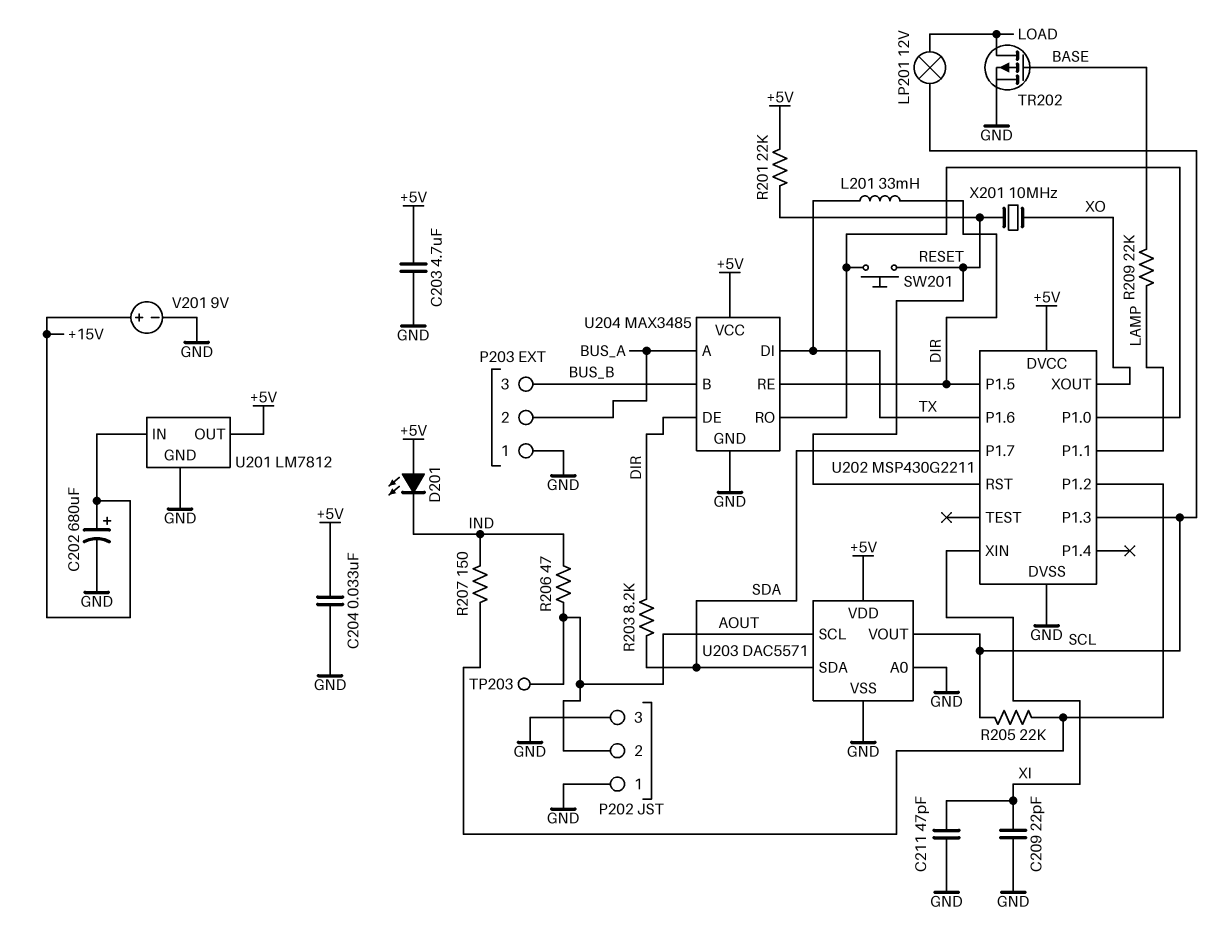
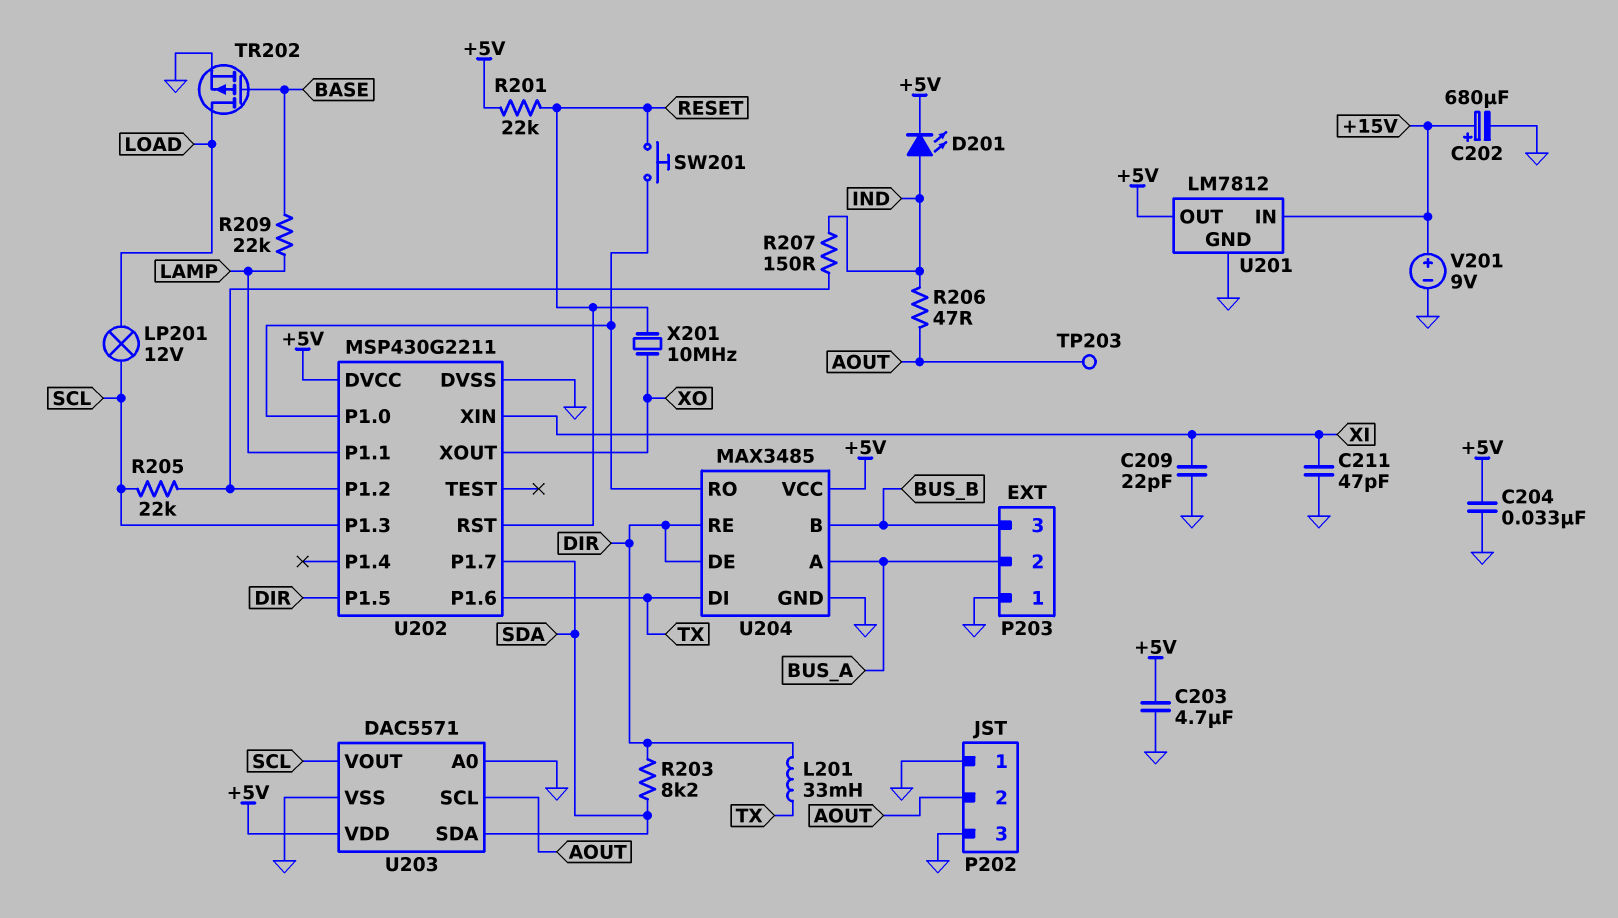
D201: LED (A +5V, K IND) -> LED (A IND, K +5V)

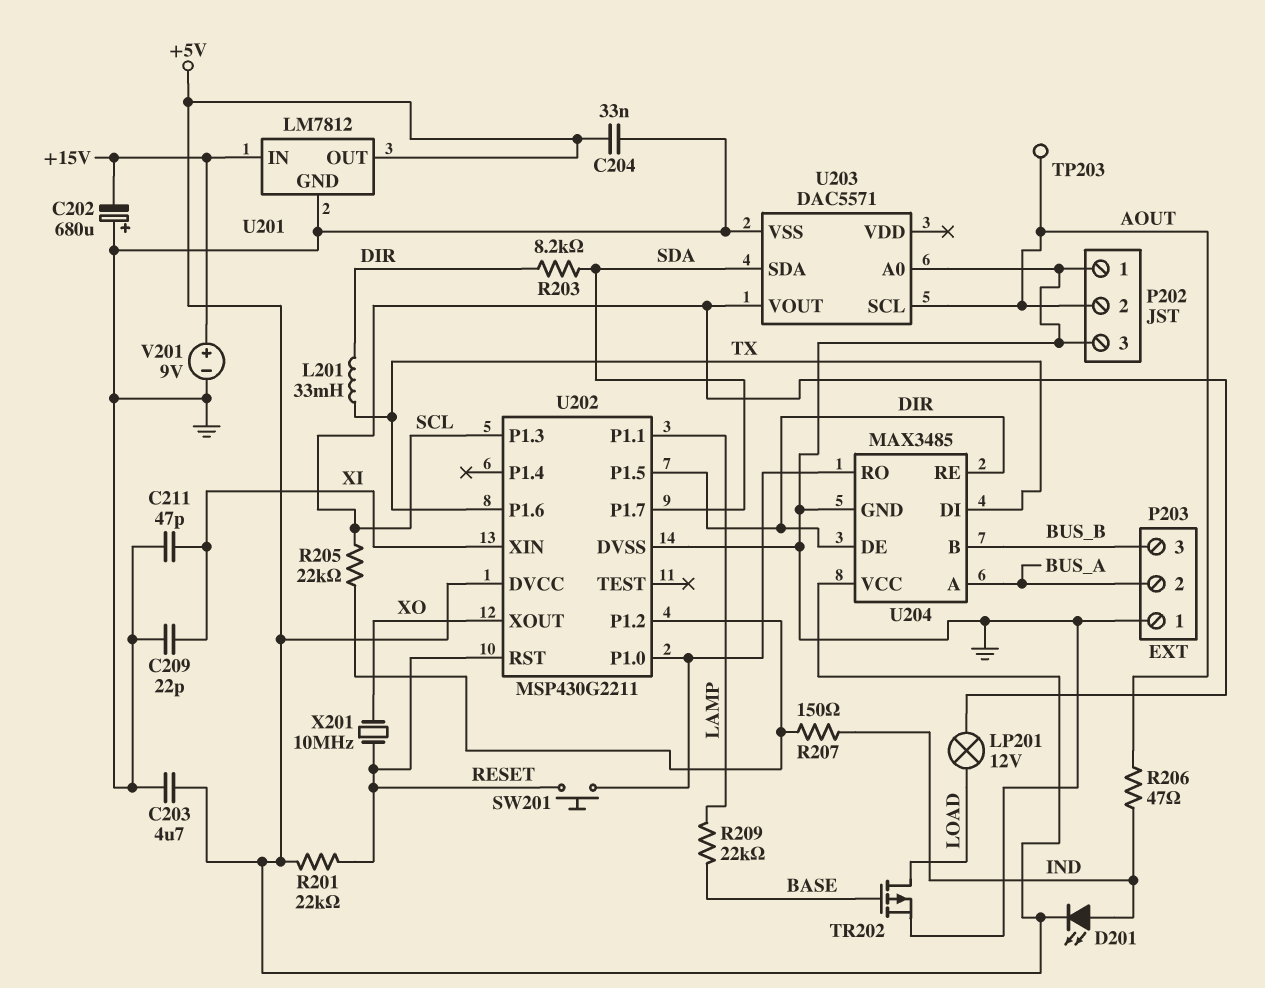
C202: 680uF (plus +15V, minus GND) -> 680uF (plus GND, minus +15V)
U203 pin VDD: +5V -> none

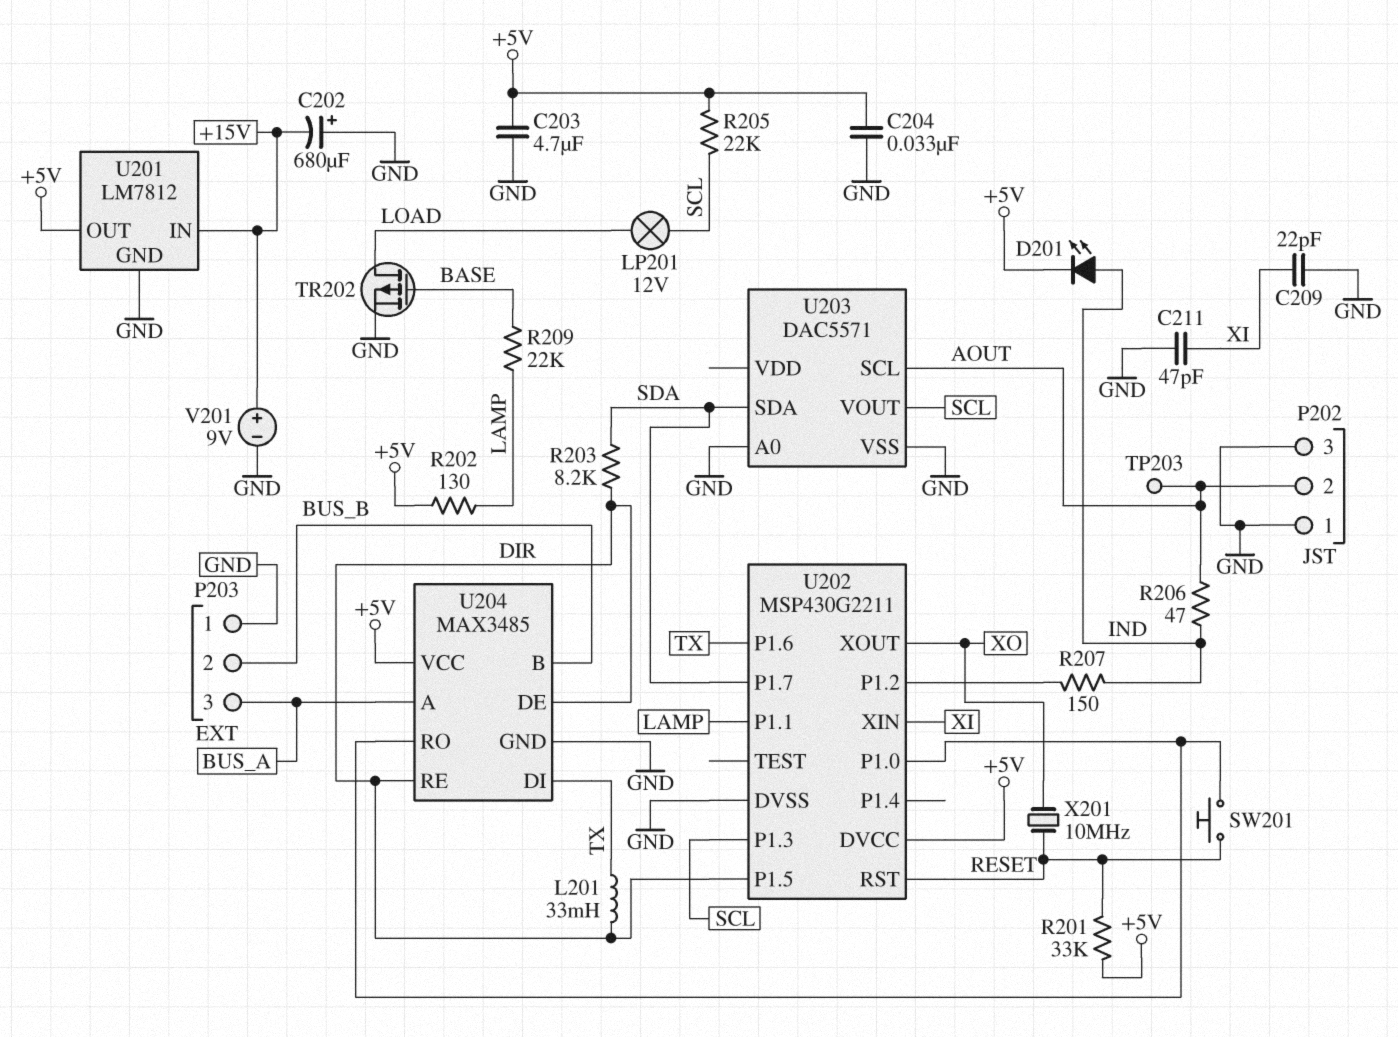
P203 pin 2: BUS_A -> BUS_B
P203 pin 3: BUS_B -> BUS_A
R201: 22k (+5V, RESET) -> 33k (+5V, RESET)
R202: none -> 130 (+5V, LAMP)
R205: 22k (SCL, U202/P1.2) -> 22k (+5V, SCL)

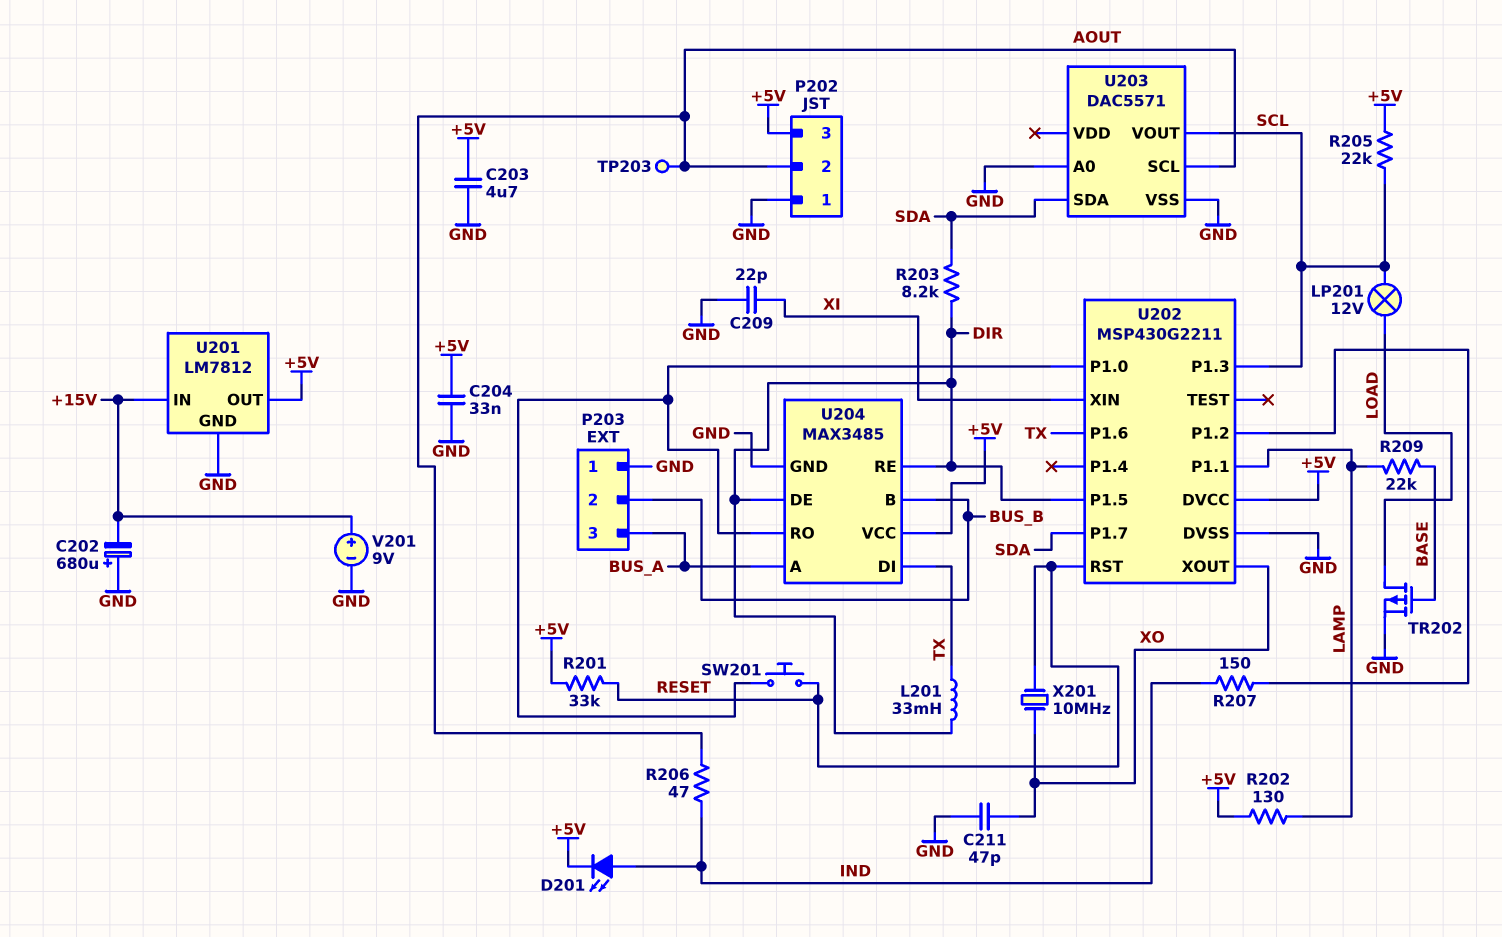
C211: 47pF (GND, XI) -> 47pF (GND, XO)
P202 pin 3: GND -> +5V

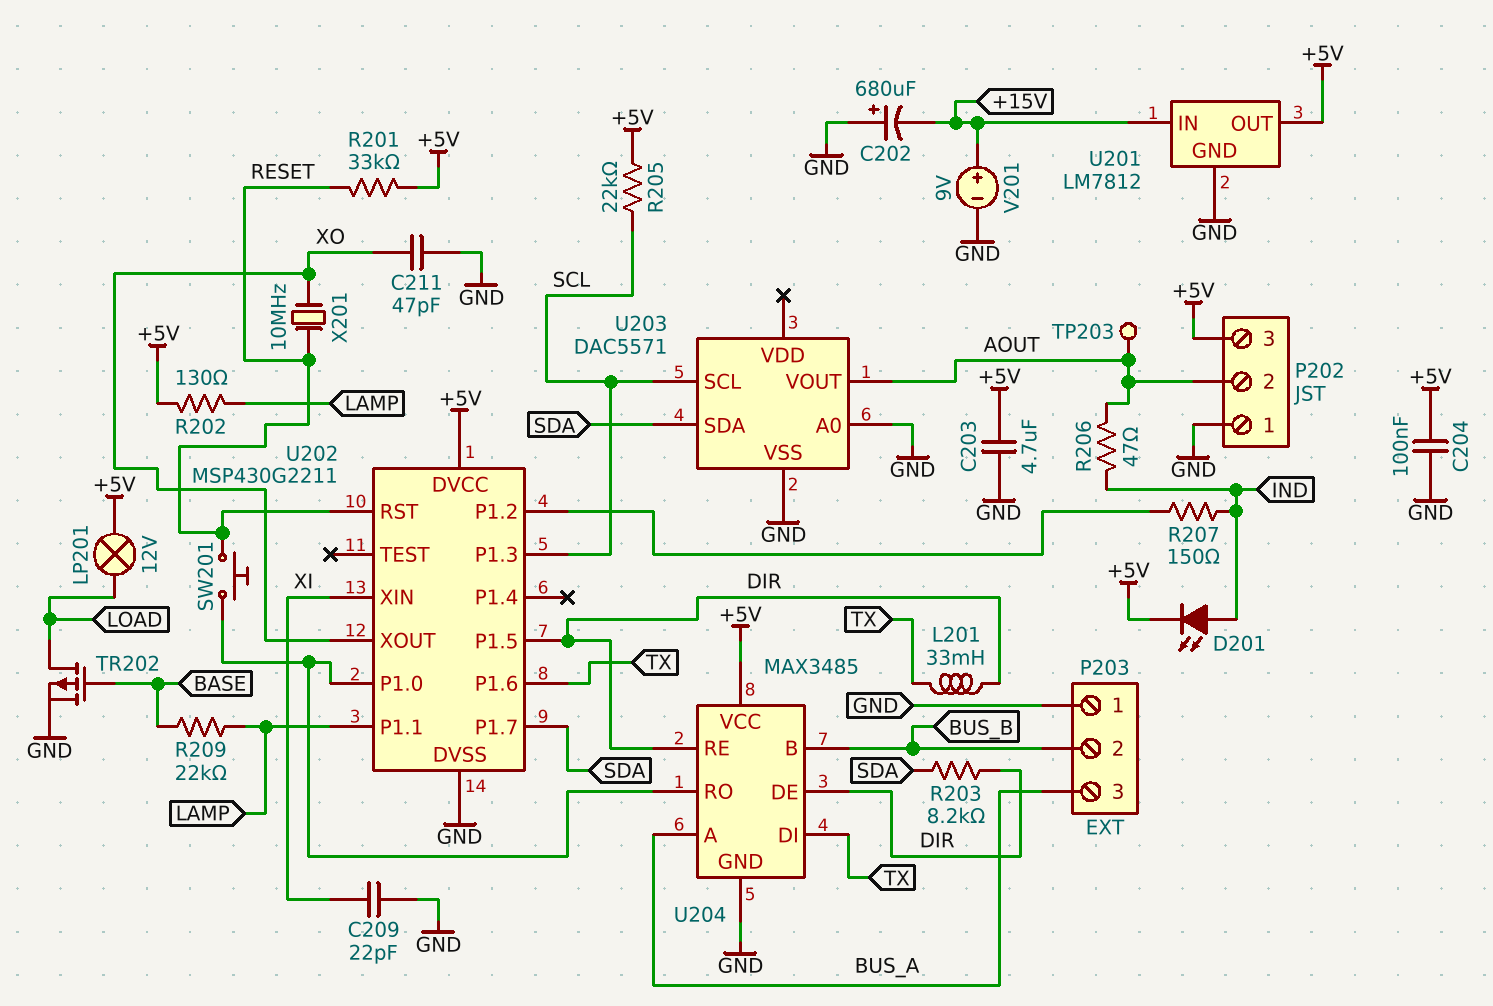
C204: 33nF (+5V, GND) -> 100nF (+5V, GND)
LP201: lamp 12V (LOAD, SCL) -> lamp 12V (+5V, LOAD)
U203 pin SCL: AOUT -> SCL
U203 pin VOUT: SCL -> AOUT

